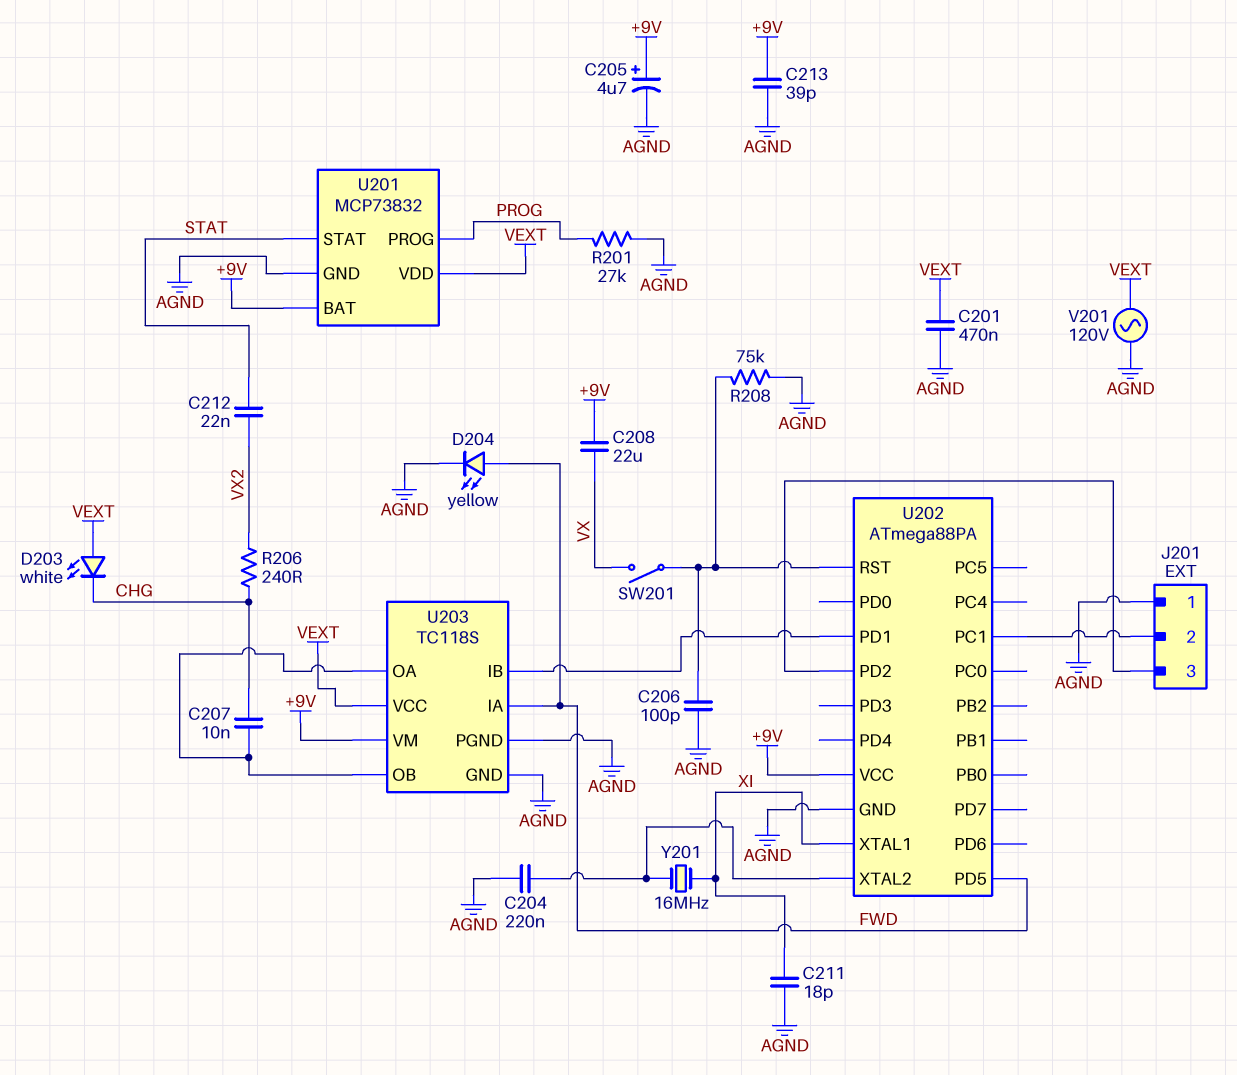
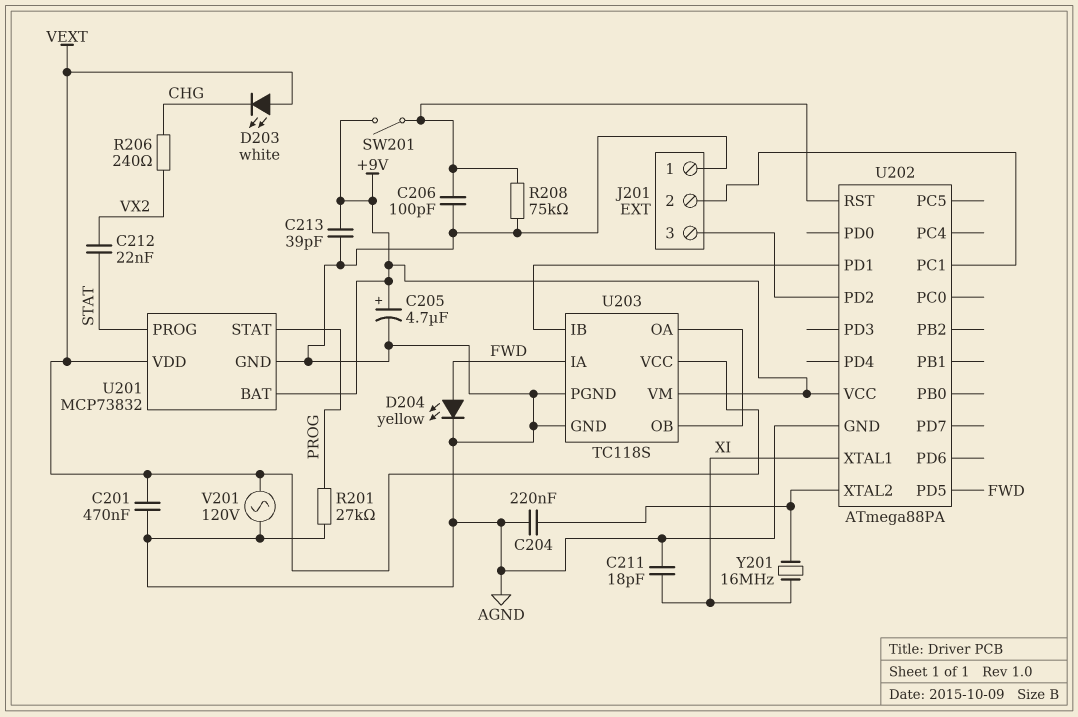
C207: 10nF (CHG, U203/OA) -> none
C208: 22uF (+9V, VX) -> none
SW201: switch (U202/RST, VX) -> switch (+9V, U202/RST)
U201 pin PROG: PROG -> STAT
U201 pin STAT: STAT -> PROG

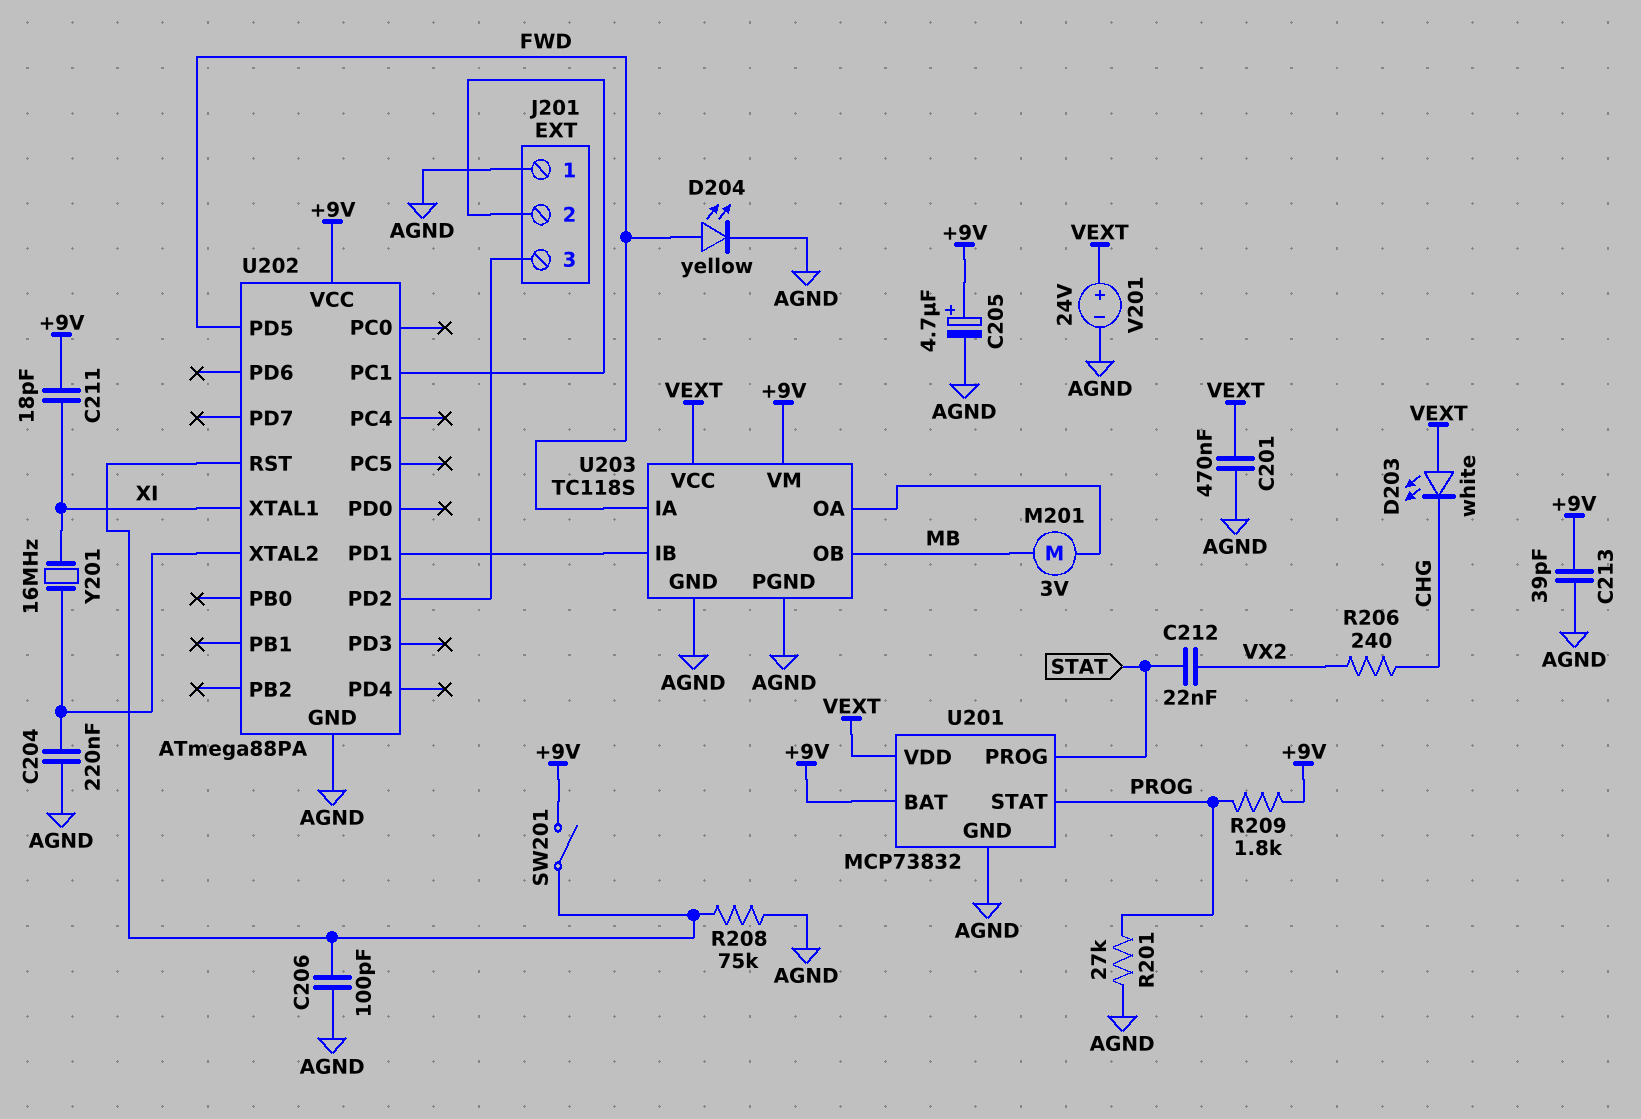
C211: 18pF (AGND, XI) -> 18pF (+9V, XI)
M201: none -> motor 3V (MB, U203/OA)
R209: none -> 1.8k (+9V, PROG)
U203 pin OB: U203/OA -> MB
V201: AC 120V (AGND, VEXT) -> 24V (plus VEXT, minus AGND)

